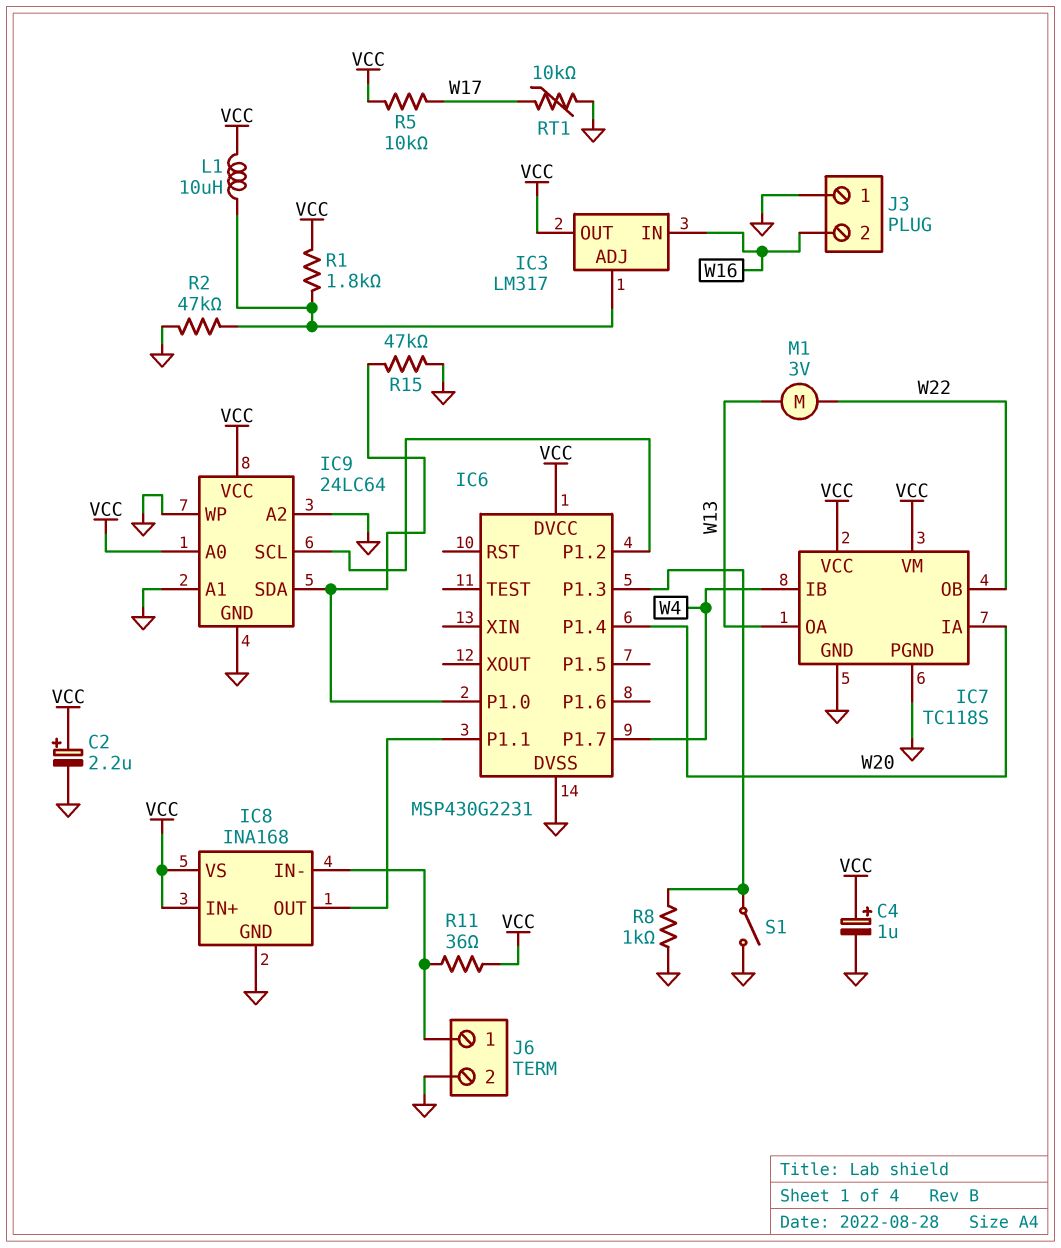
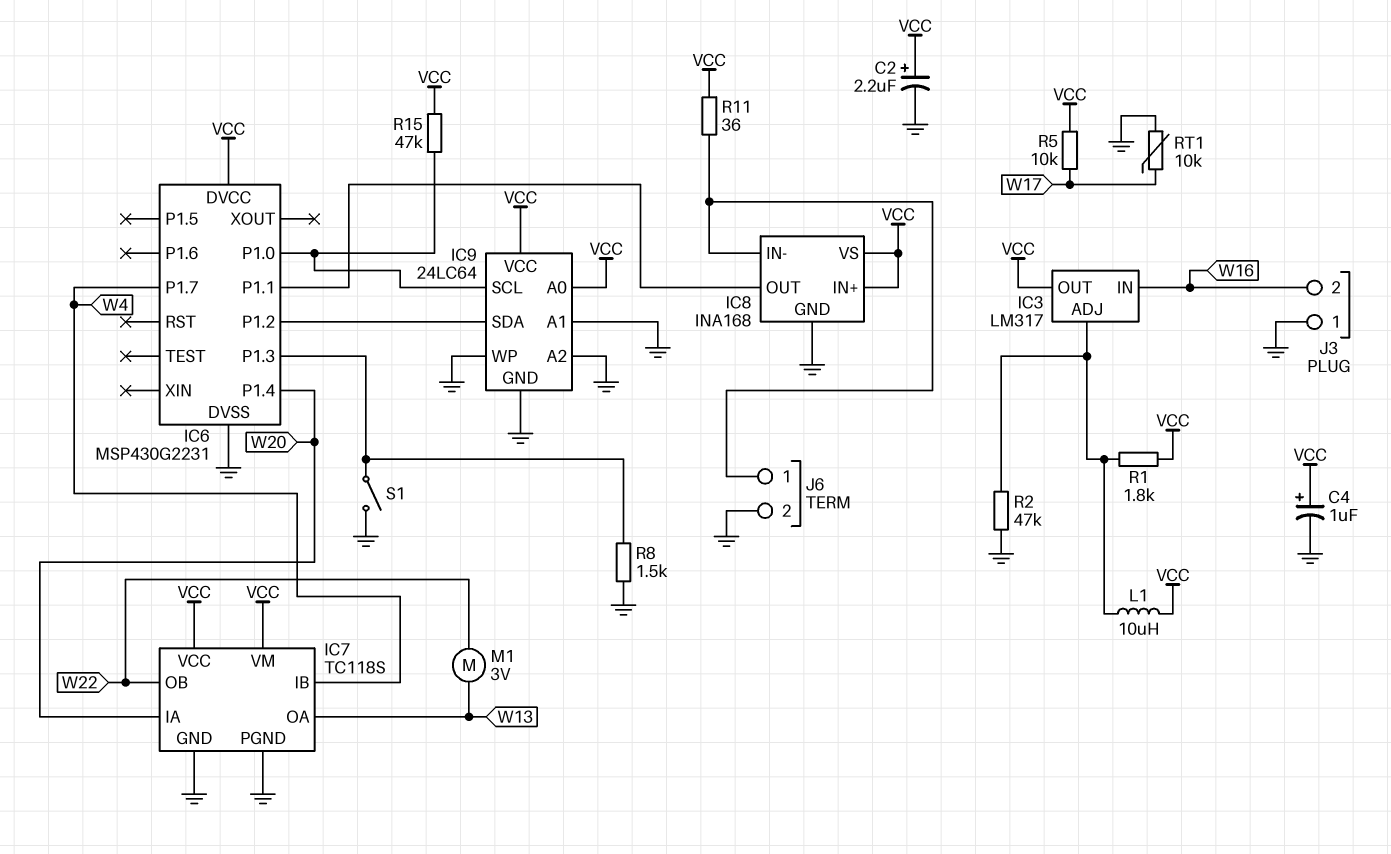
IC9 pin SCL: IC6/P1.2 -> IC6/P1.0
IC9 pin SDA: IC6/P1.0 -> IC6/P1.2
R8: 1k (GND, IC6/P1.3) -> 1.5k (GND, IC6/P1.3)
R15: 47k (GND, IC6/P1.0) -> 47k (IC6/P1.0, VCC)

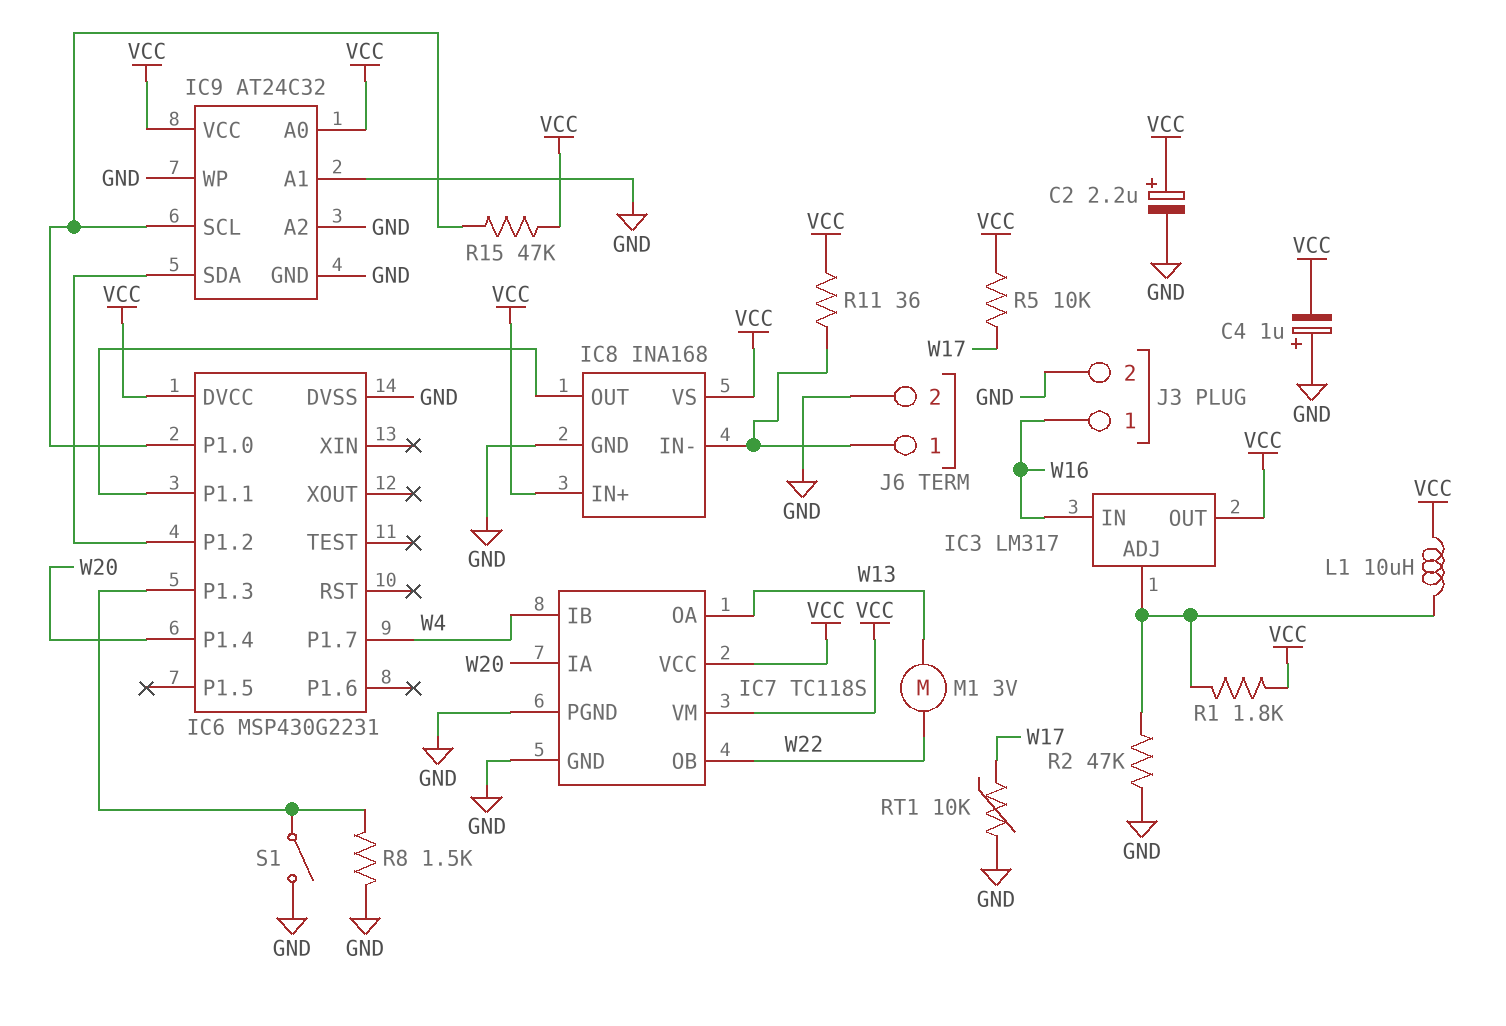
C4: 1uF (plus VCC, minus GND) -> 1uF (plus GND, minus VCC)
IC9: 24LC64 -> AT24C32
J3 pin 1: GND -> W16
J3 pin 2: W16 -> GND

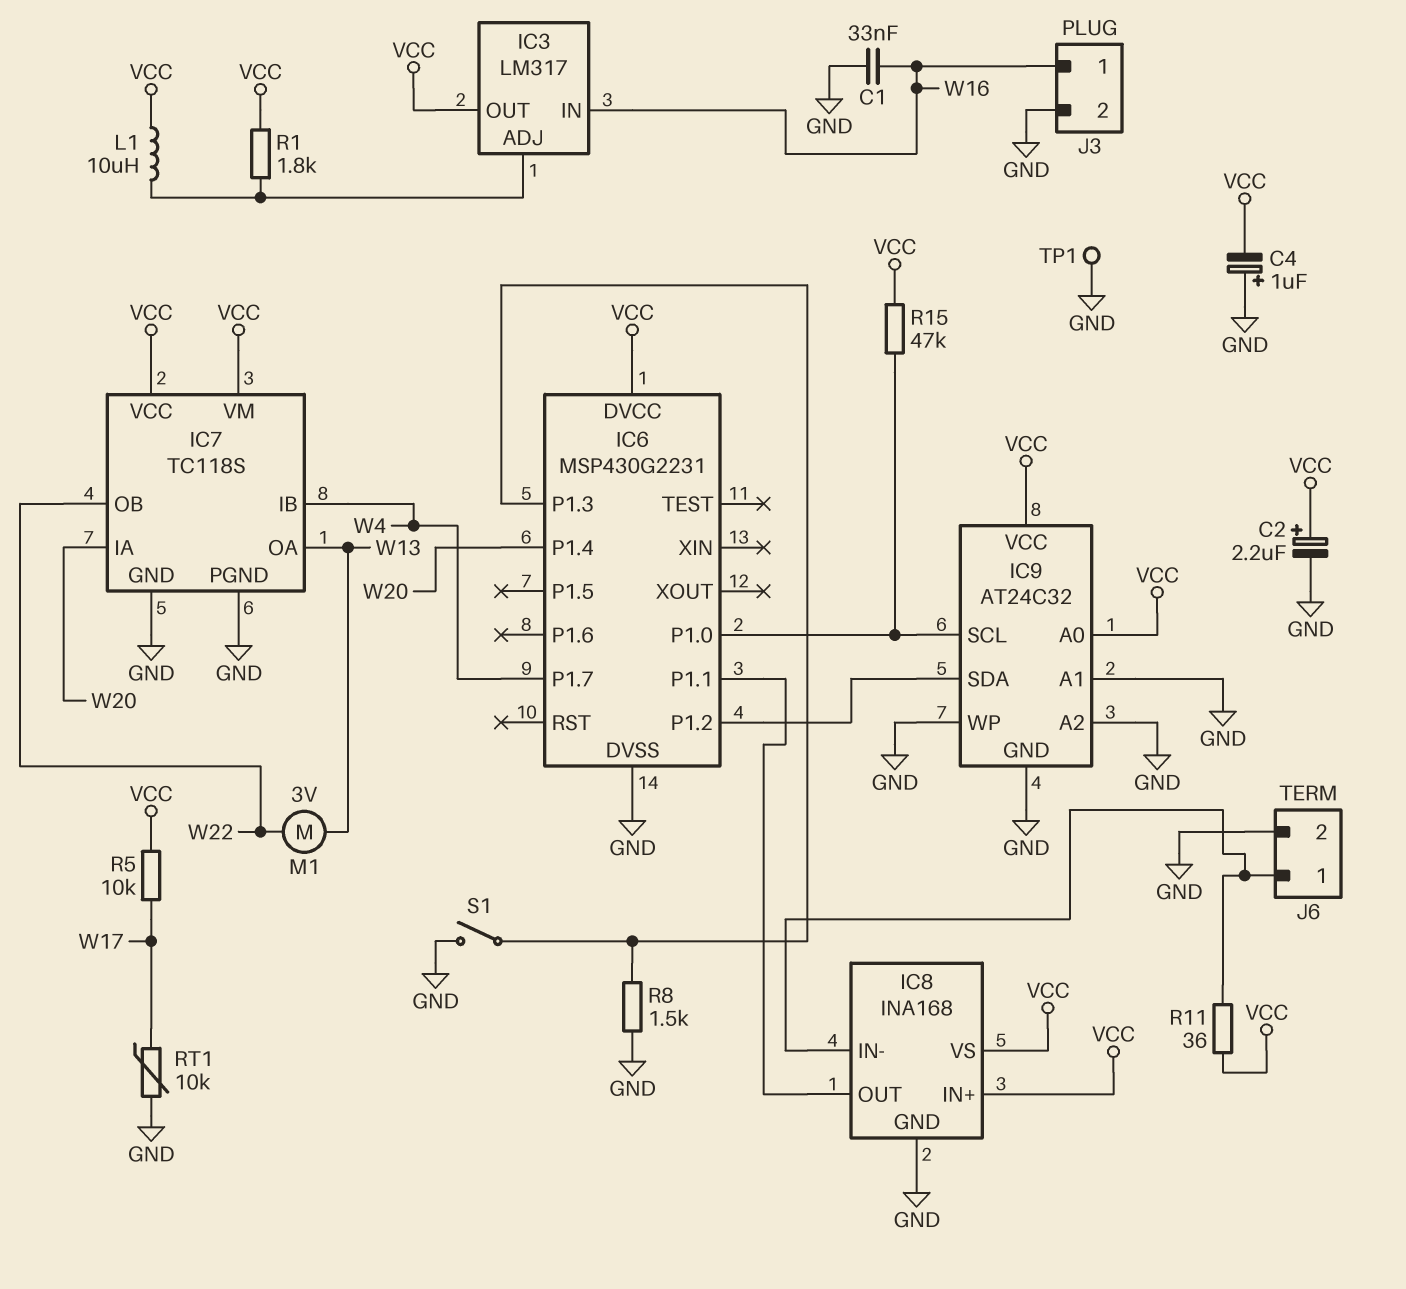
C1: none -> 33nF (GND, W16)
R2: 47k (GND, IC3/ADJ) -> none
TP1: none -> test point (GND)

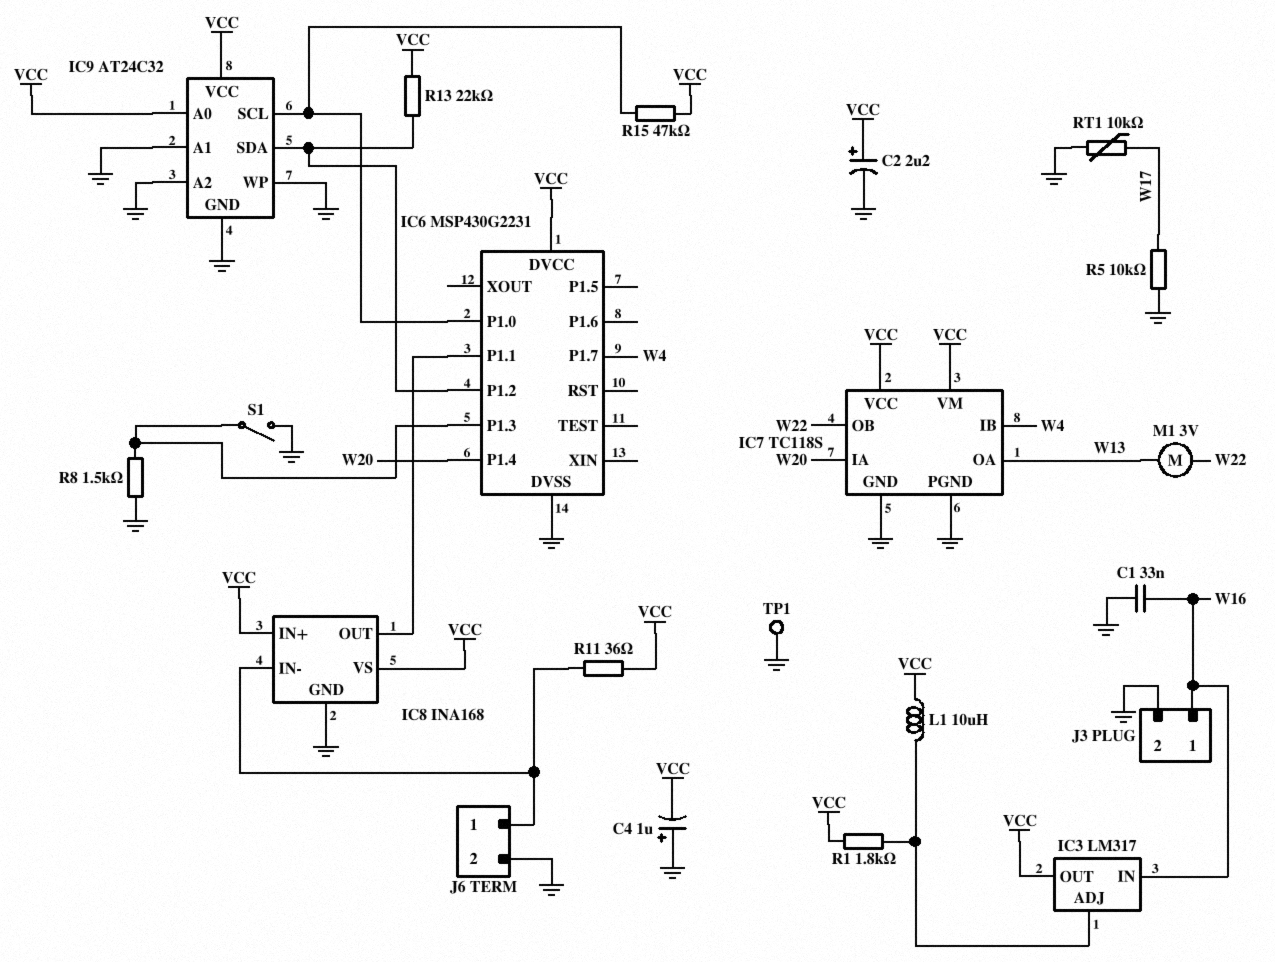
R5: 10k (VCC, W17) -> 10k (GND, W17)
R13: none -> 22k (IC6/P1.2, VCC)

